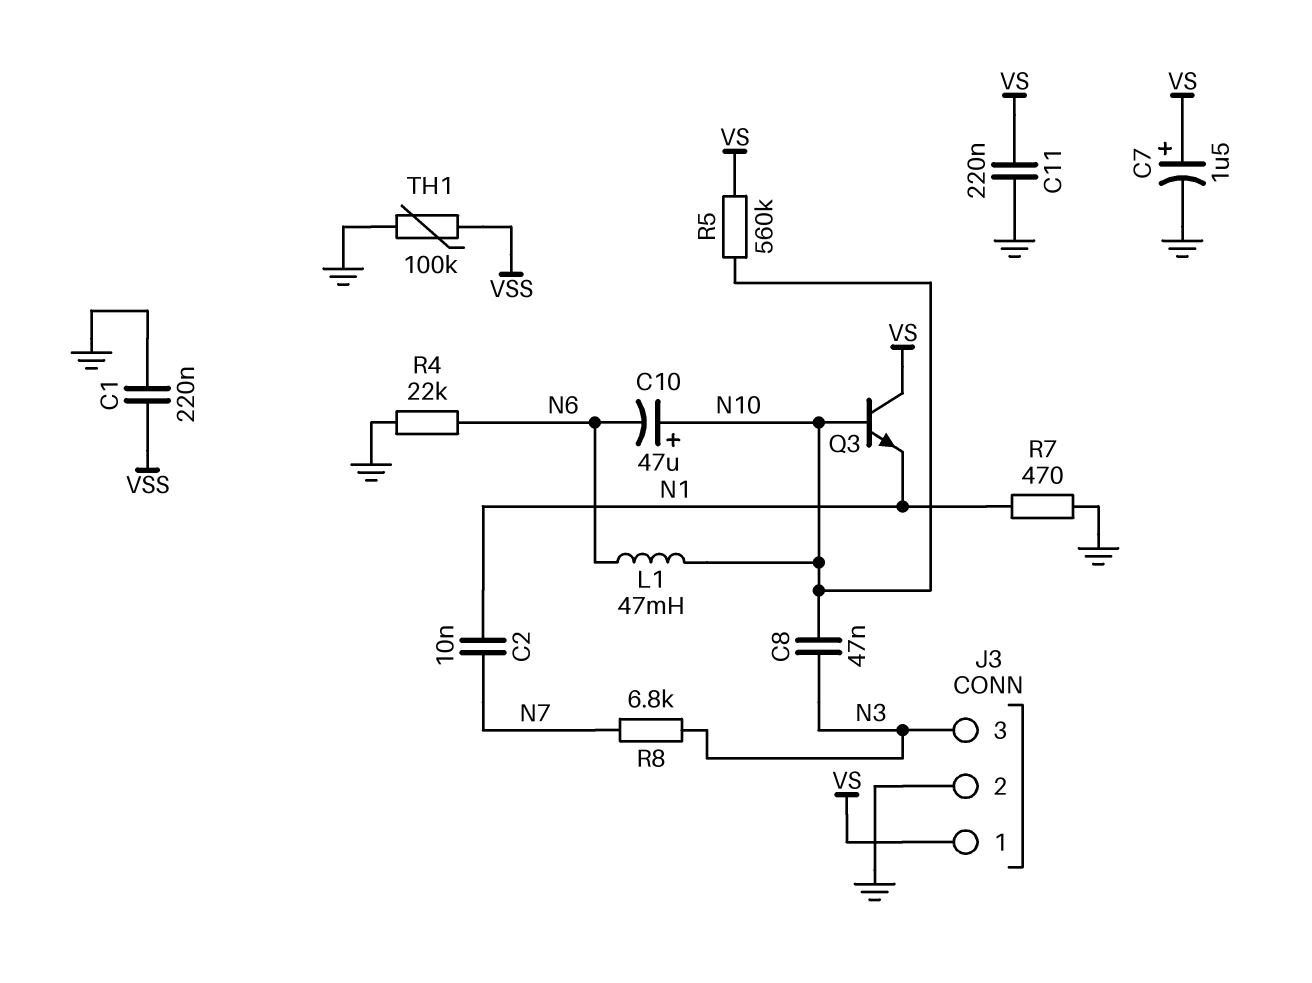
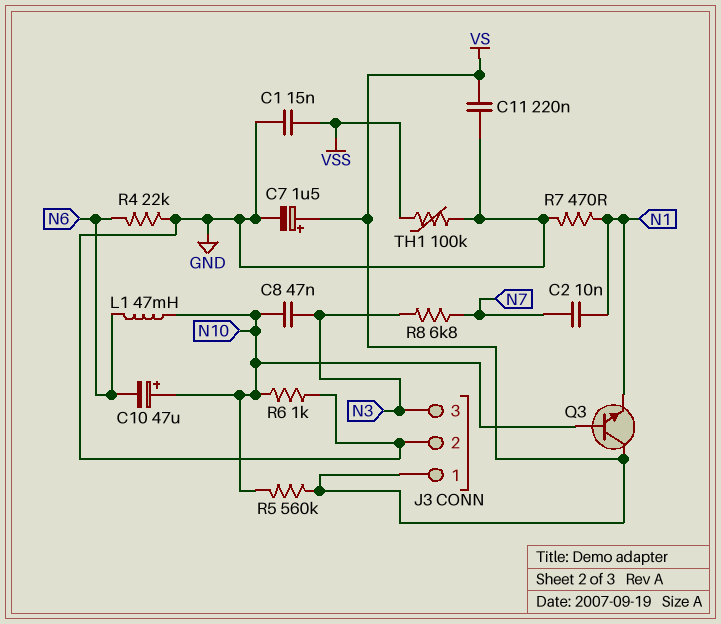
C1: 220nF (GND, VSS) -> 15nF (GND, VSS)
R6: none -> 1k (GND, N10)

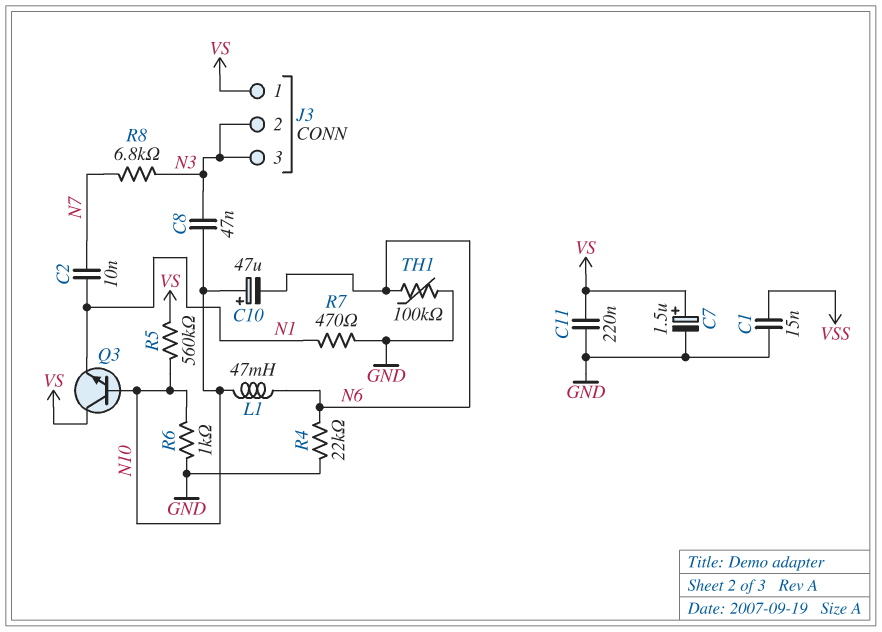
J3 pin 2: GND -> N3
TH1: 100k (GND, VSS) -> 100k (GND, N6)

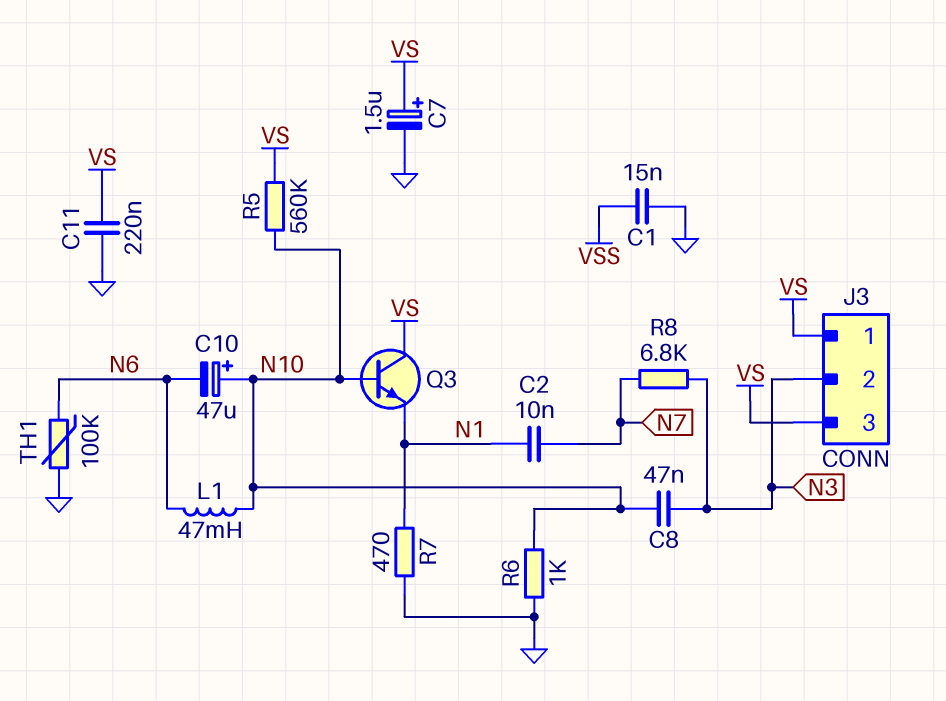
J3 pin 3: N3 -> VS
R4: 22k (GND, N6) -> none

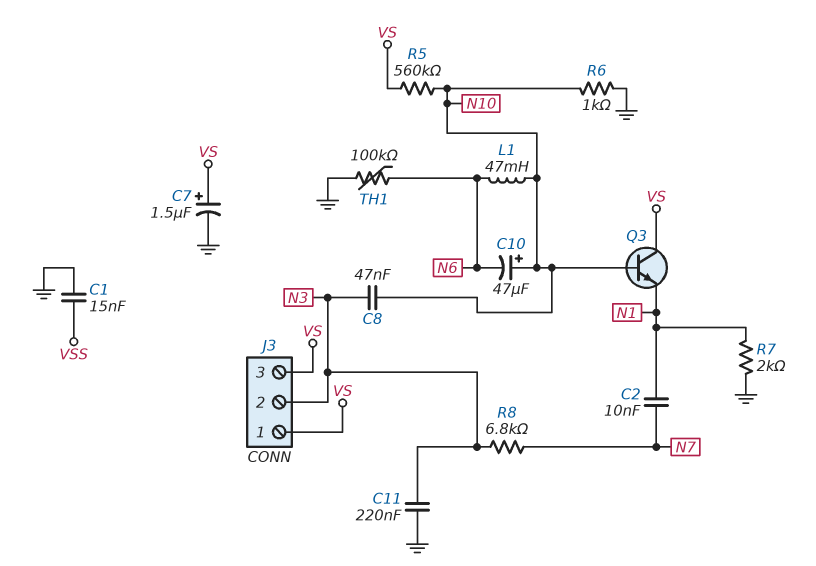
C11: 220nF (GND, VS) -> 220nF (GND, N3)
R7: 470 (GND, N1) -> 2k (GND, N1)

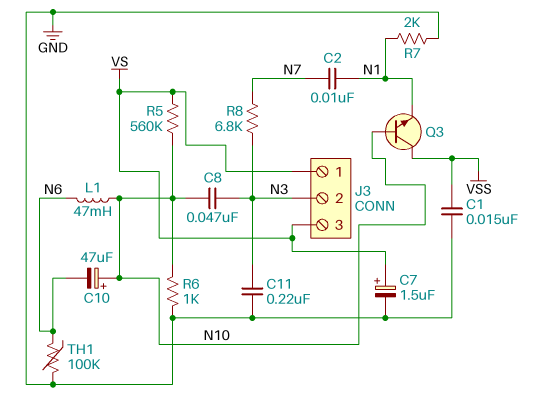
Q3: NPN (B N10, C VS, E N1) -> NPN (B N10, C VSS, E N1)

